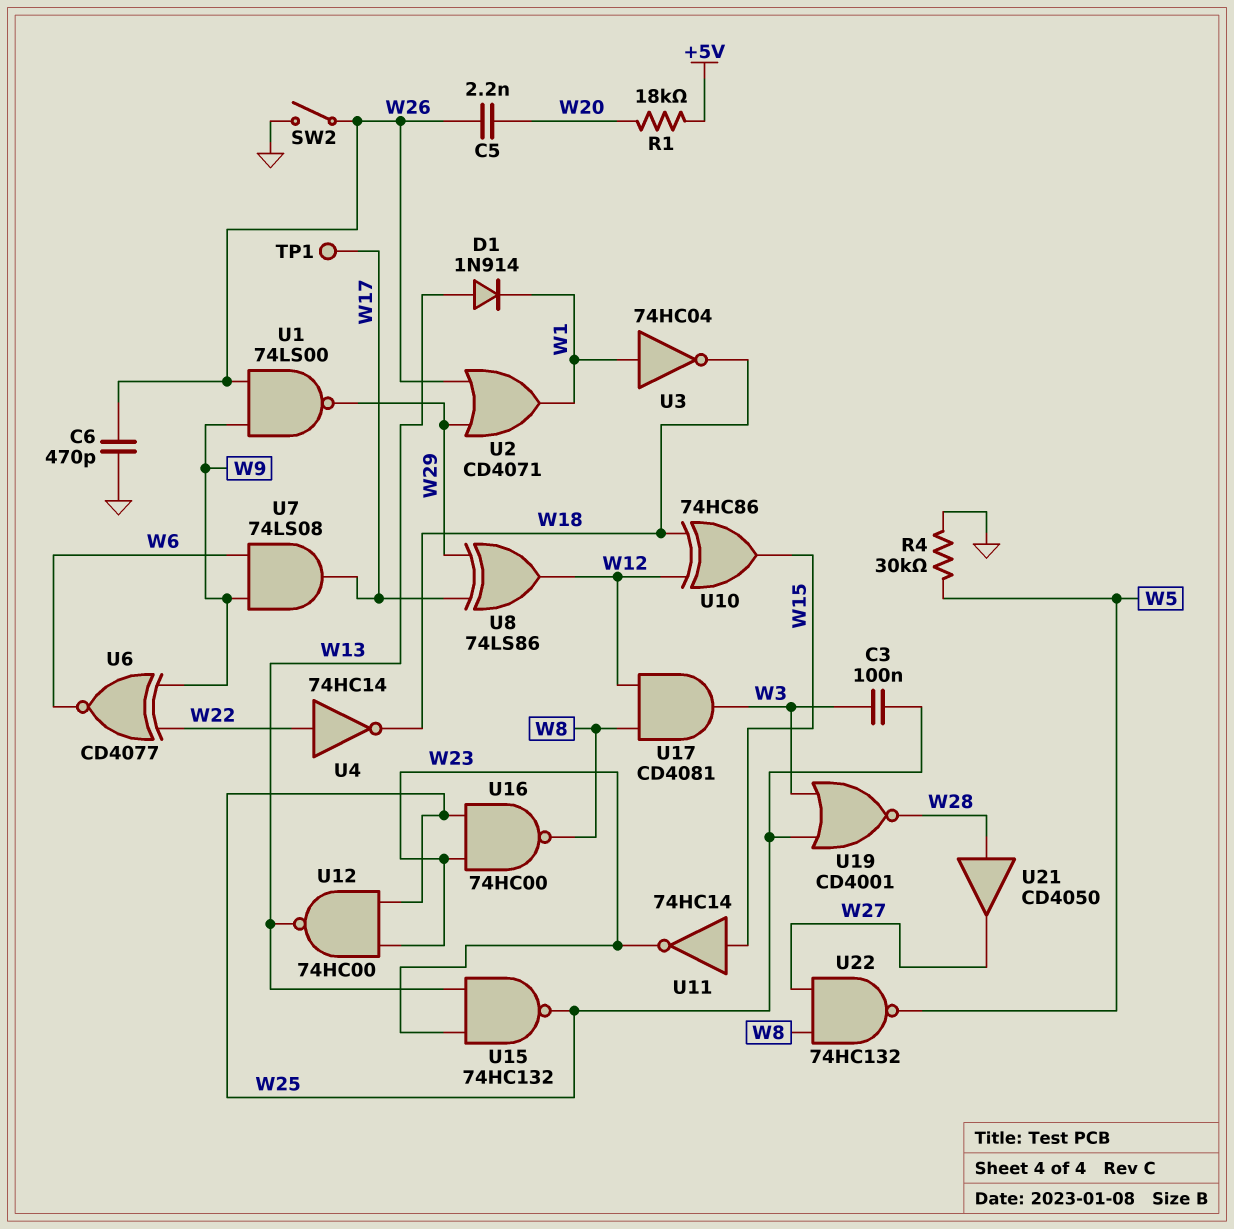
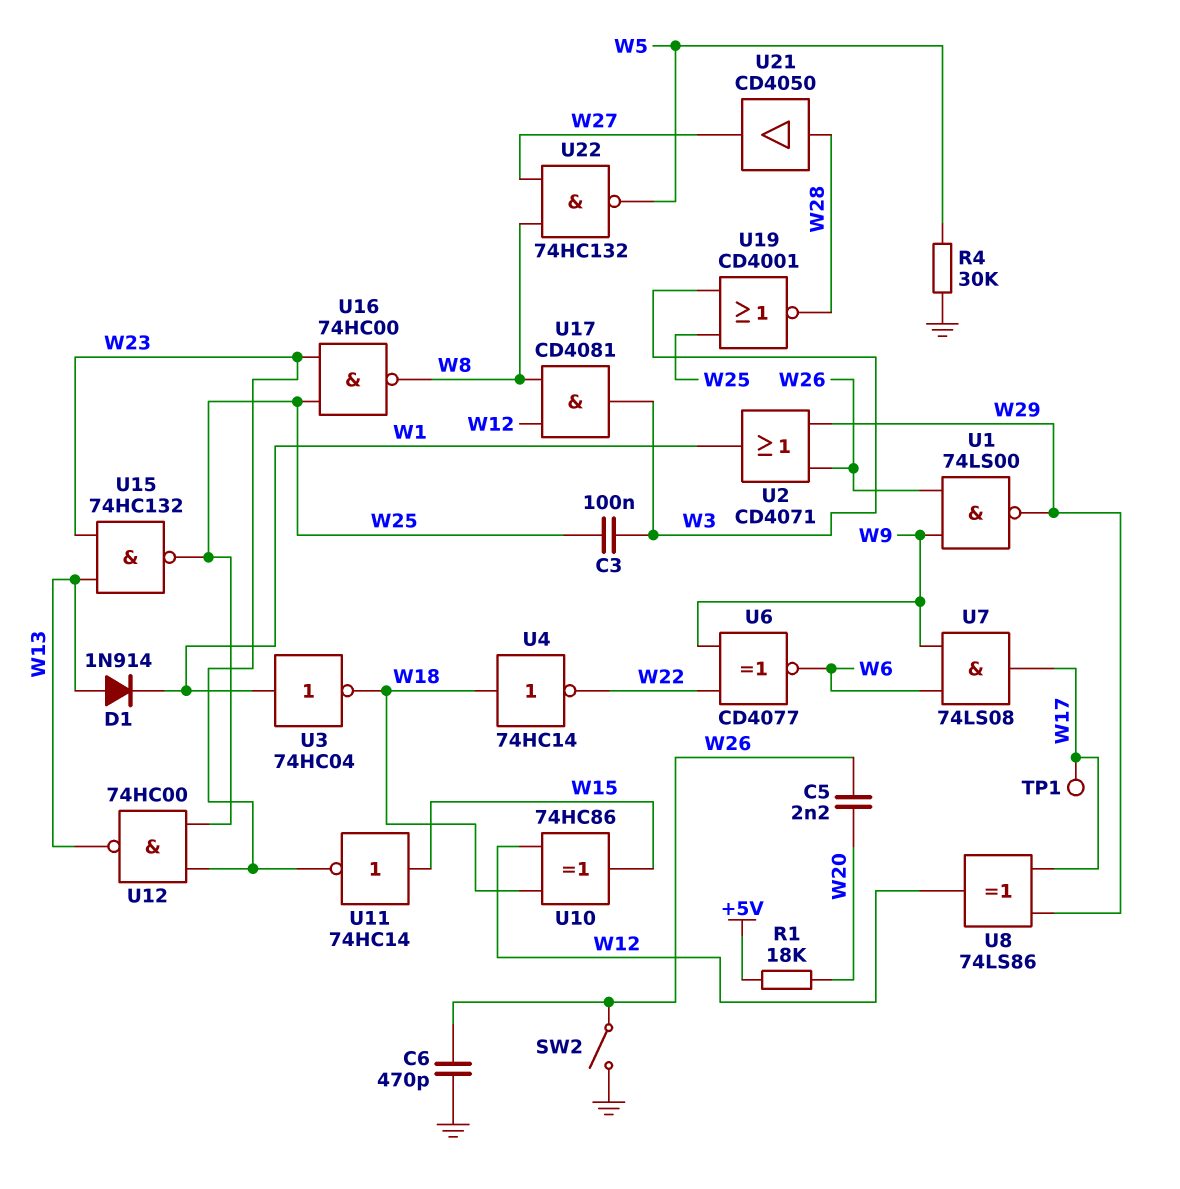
U4: NOT 74HC14 (in W22, out W18) -> NOT 74HC14 (in W18, out W22)

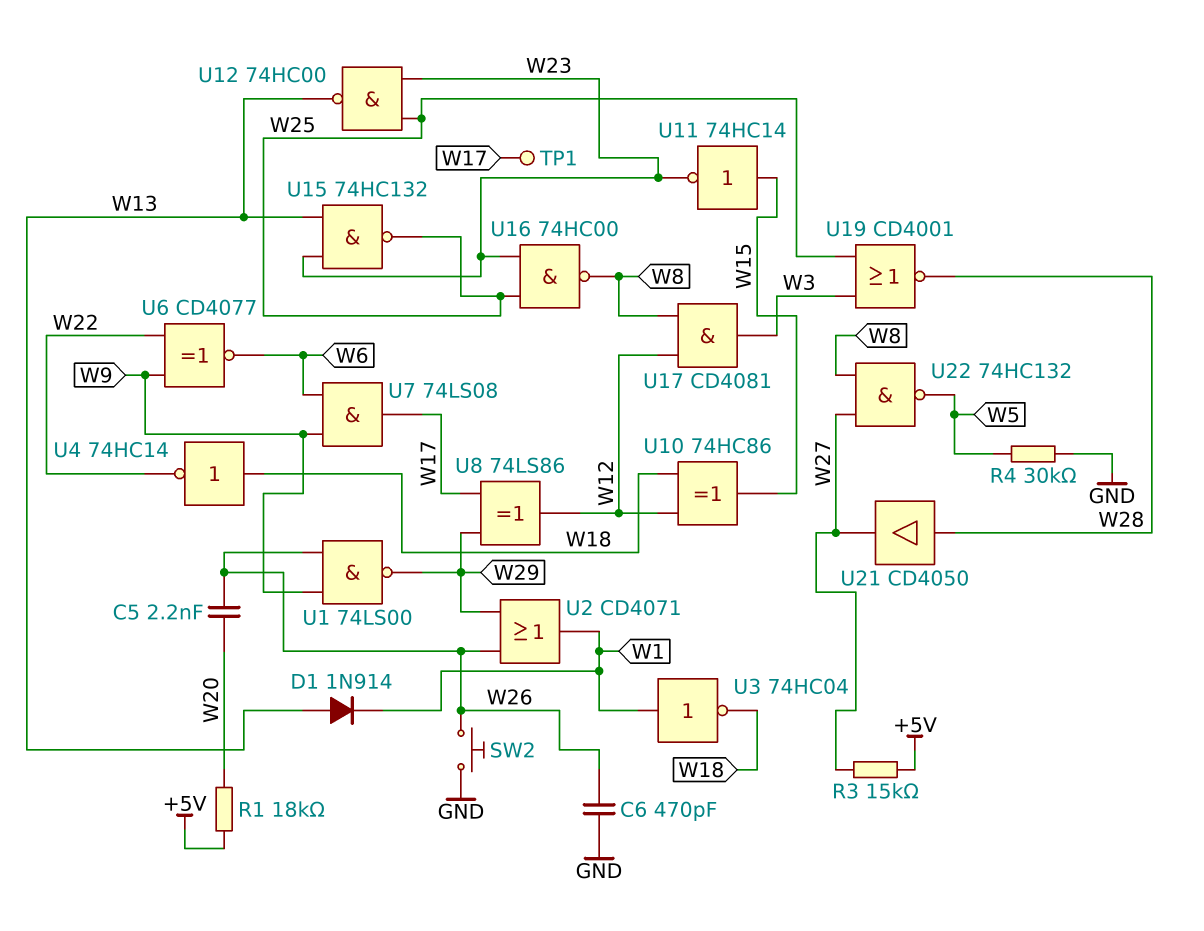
C3: 100nF (W3, W25) -> none
R3: none -> 15k (+5V, W27)
SW2: switch (GND, W26) -> button (GND, W26)

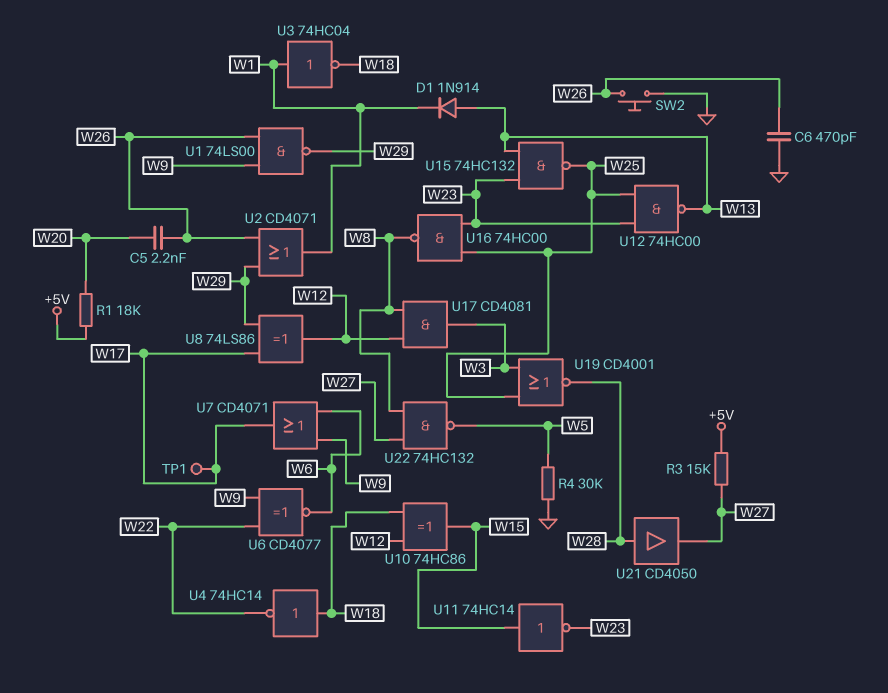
U7: AND 74LS08 (in W6, in W9, out W17) -> OR CD4071 (in W6, in W9, out W17)

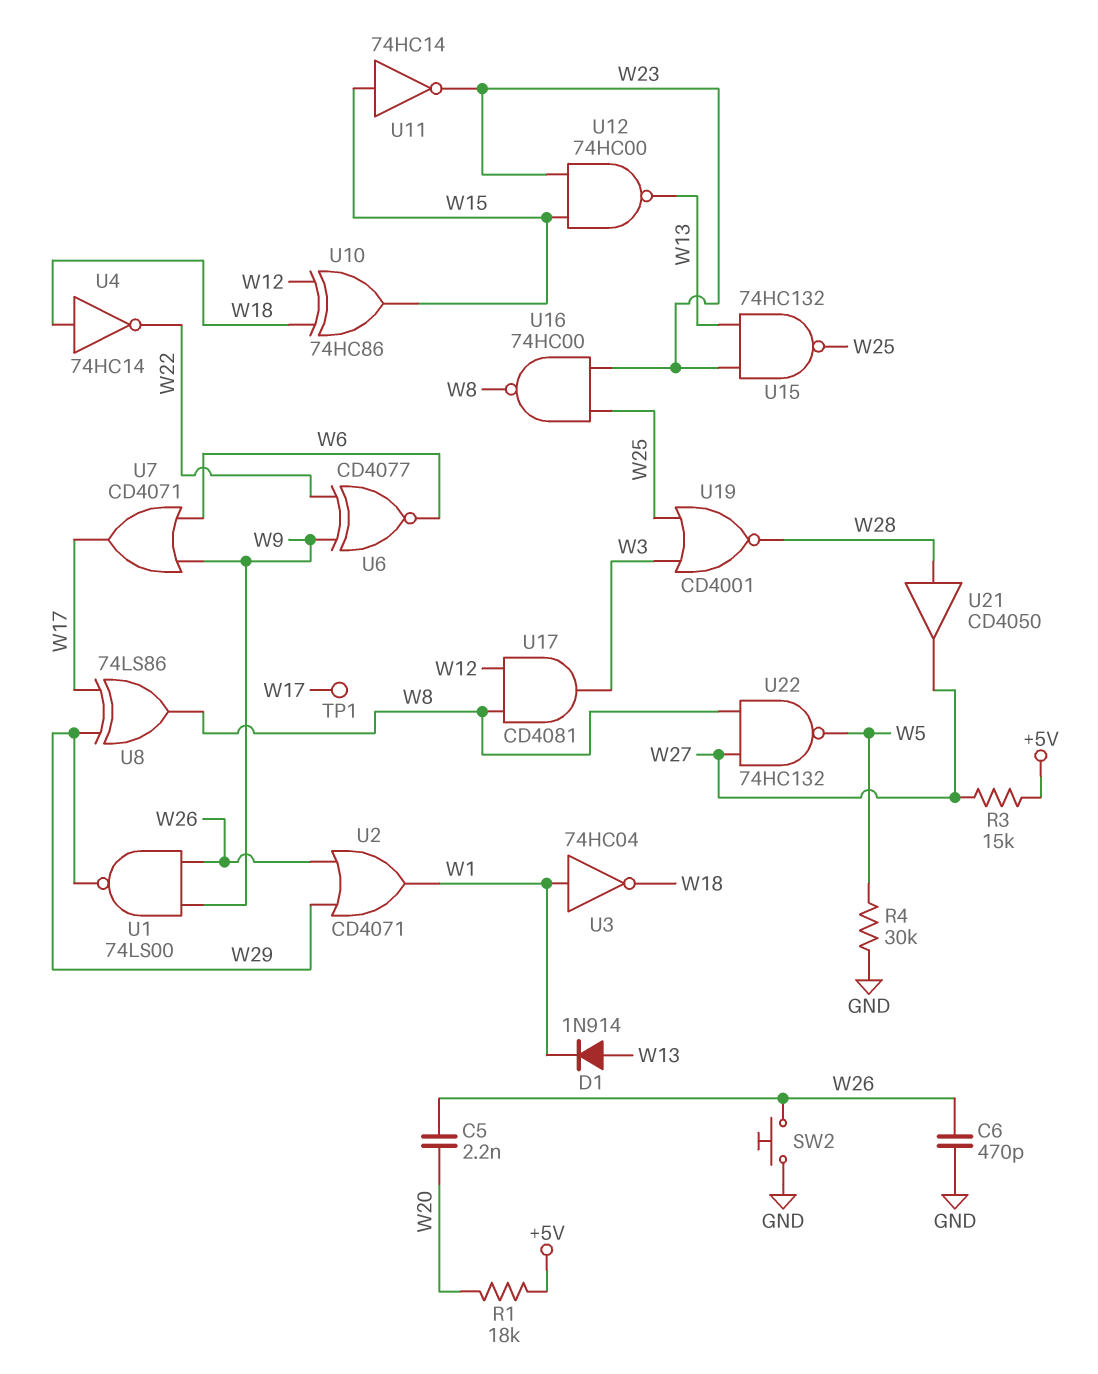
U8: XOR 74LS86 (in W17, in W29, out W12) -> XOR 74LS86 (in W17, in W29, out W8)
U12: NAND 74HC00 (in W23, in W25, out W13) -> NAND 74HC00 (in W15, in W23, out W13)

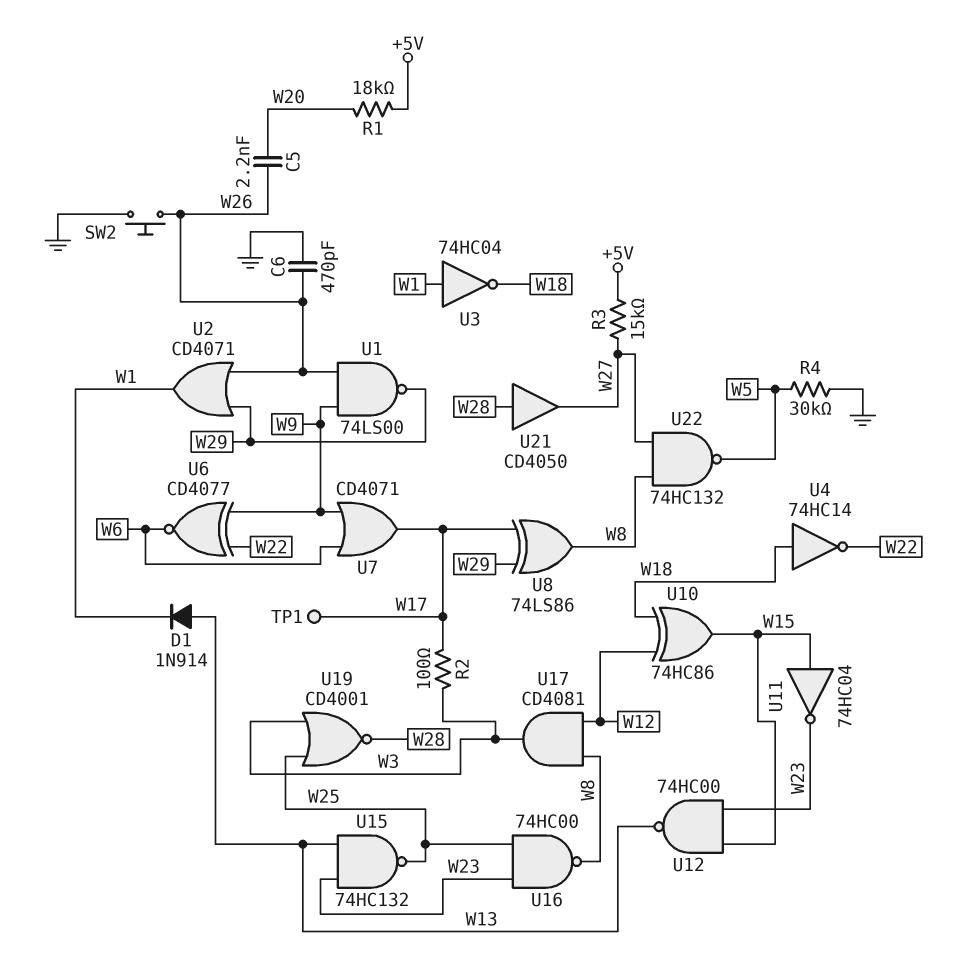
R2: none -> 100 (W3, W17)
U11: NOT 74HC14 (in W15, out W23) -> NOT 74HC04 (in W15, out W23)

